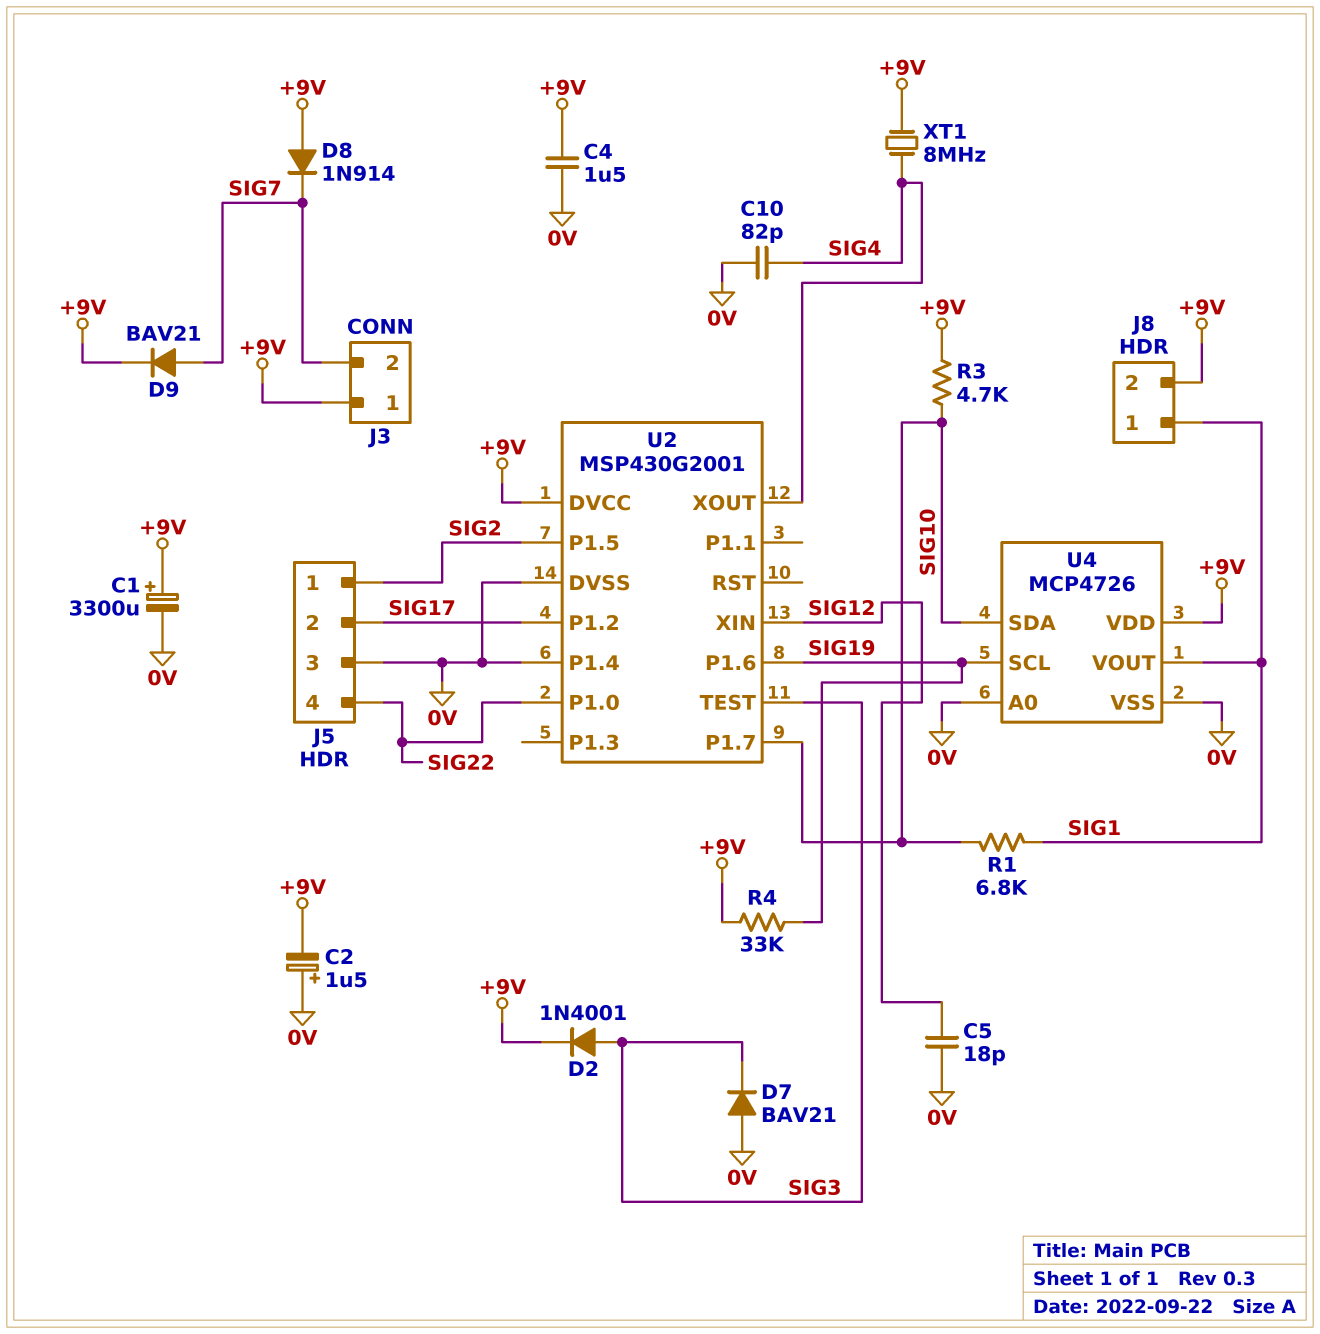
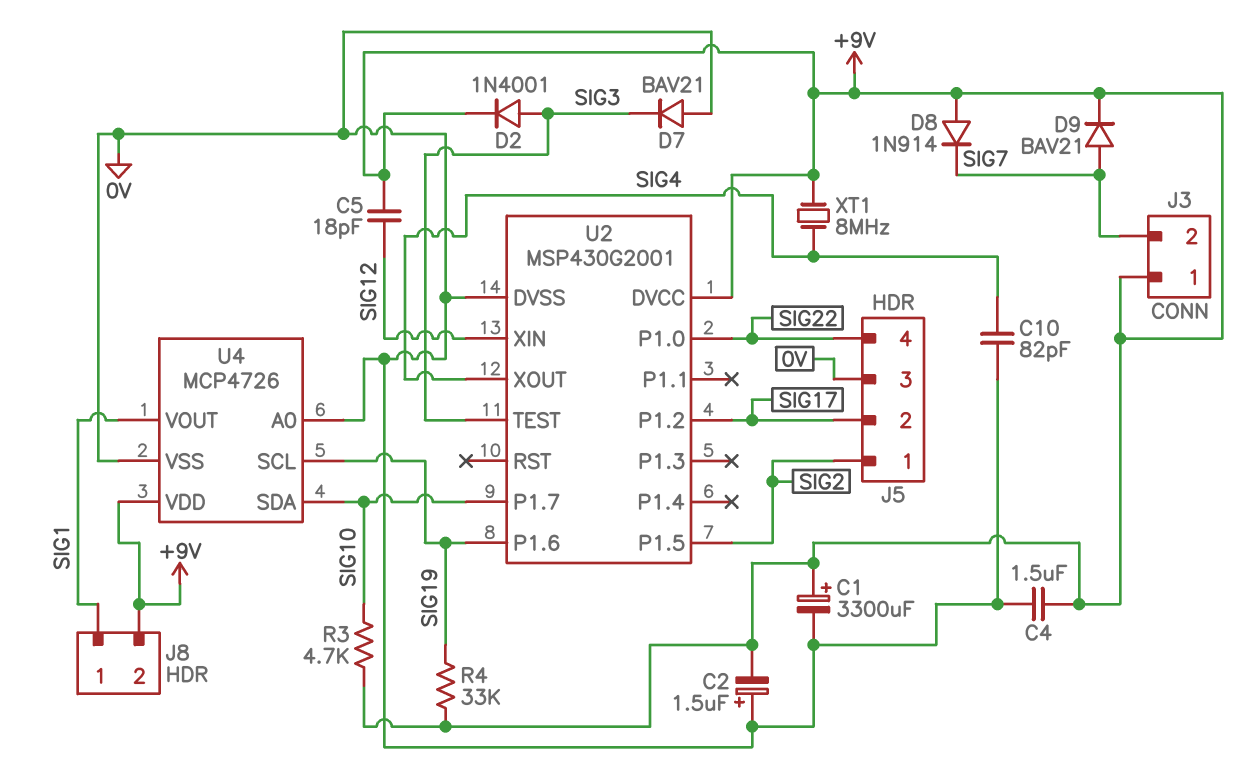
C5: 18pF (0V, SIG12) -> 18pF (+9V, SIG12)
R1: 6.8k (SIG1, SIG10) -> none
U2 pin P1.4: 0V -> none

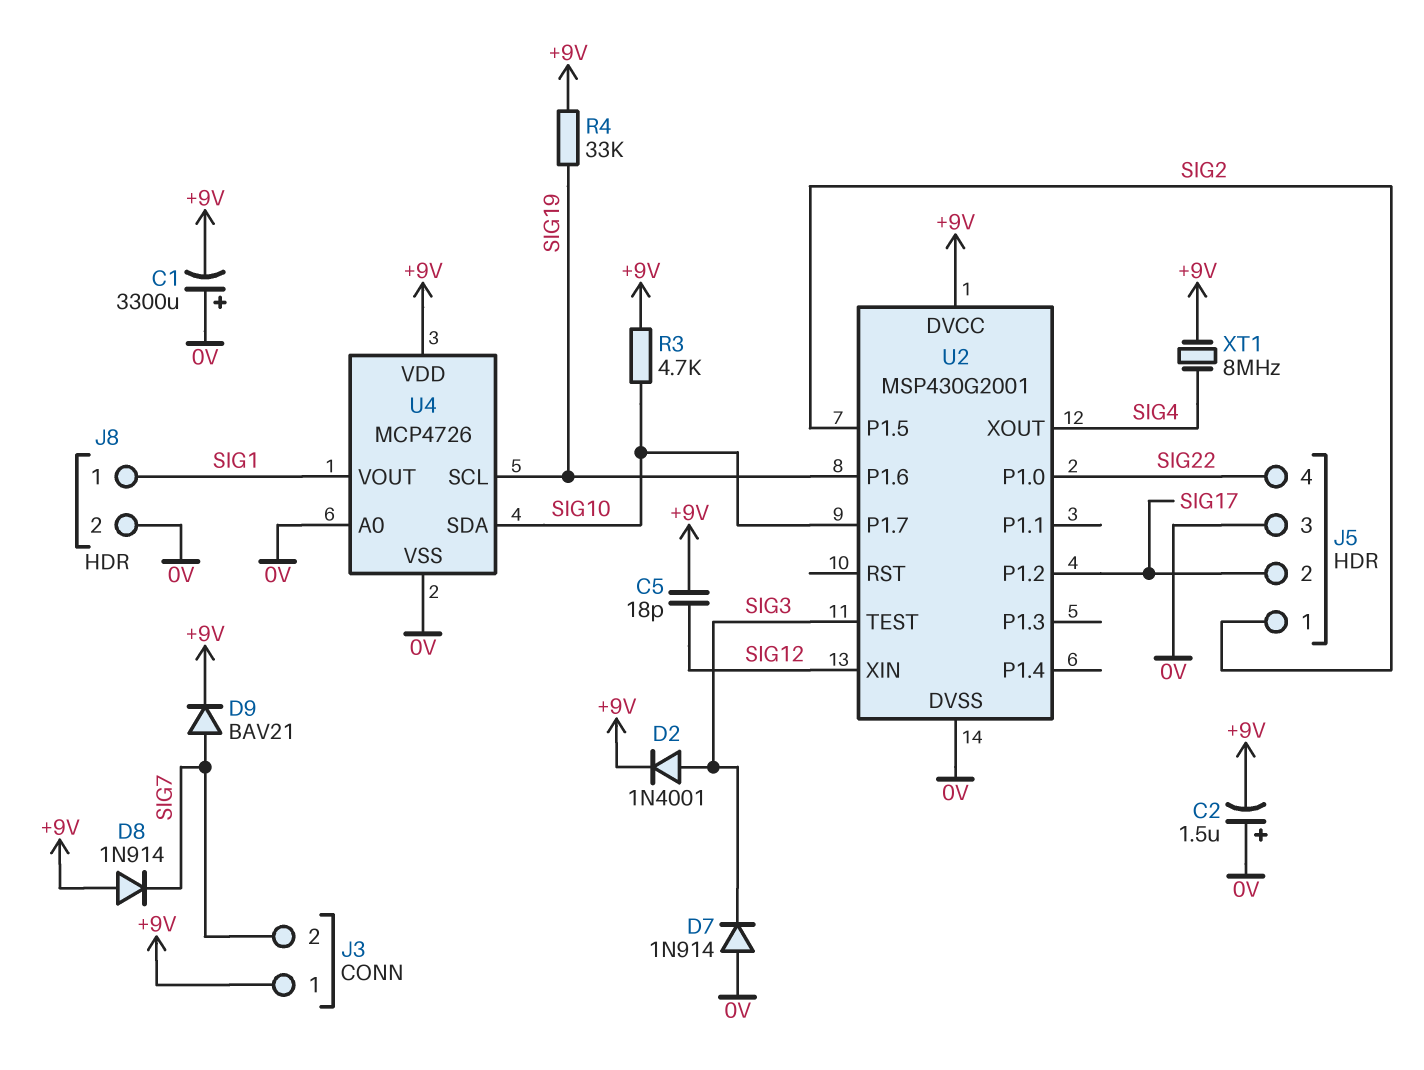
C1: 3300uF (plus +9V, minus 0V) -> 3300uF (plus 0V, minus +9V)
C4: 1.5uF (+9V, 0V) -> none
C10: 82pF (0V, SIG4) -> none
D7: diode BAV21 (A 0V, K SIG3) -> diode 1N914 (A 0V, K SIG3)
J8 pin 2: +9V -> 0V

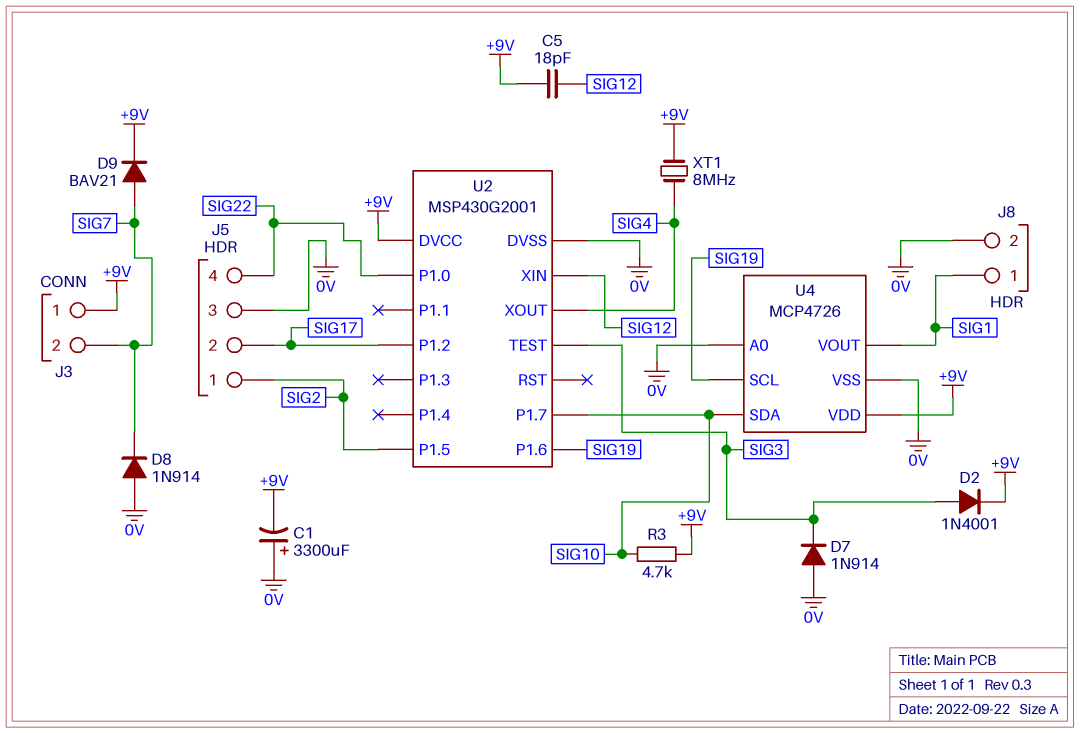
C2: 1.5uF (plus 0V, minus +9V) -> none
D8: diode 1N914 (A +9V, K SIG7) -> diode 1N914 (A 0V, K SIG7)
R4: 33k (+9V, SIG19) -> none

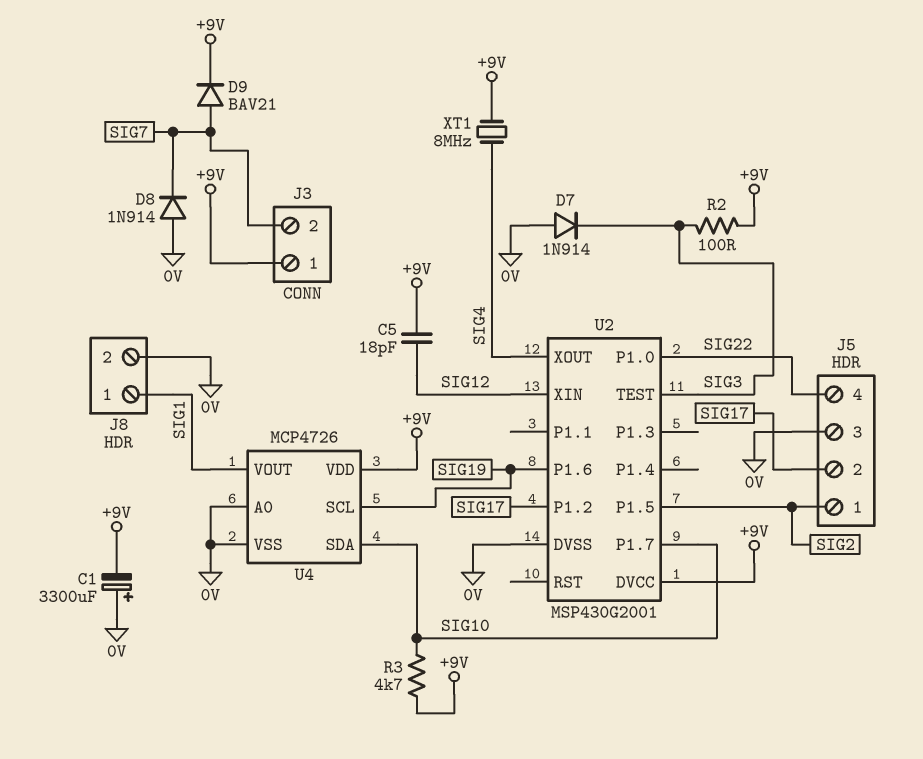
D2: diode 1N4001 (A SIG3, K +9V) -> none
R2: none -> 100 (+9V, SIG3)

